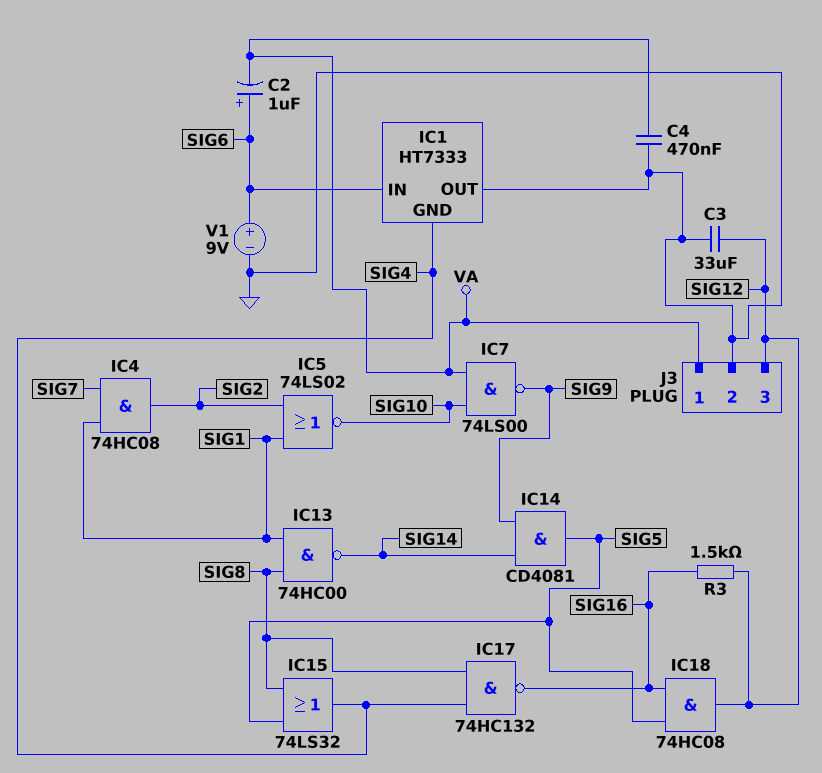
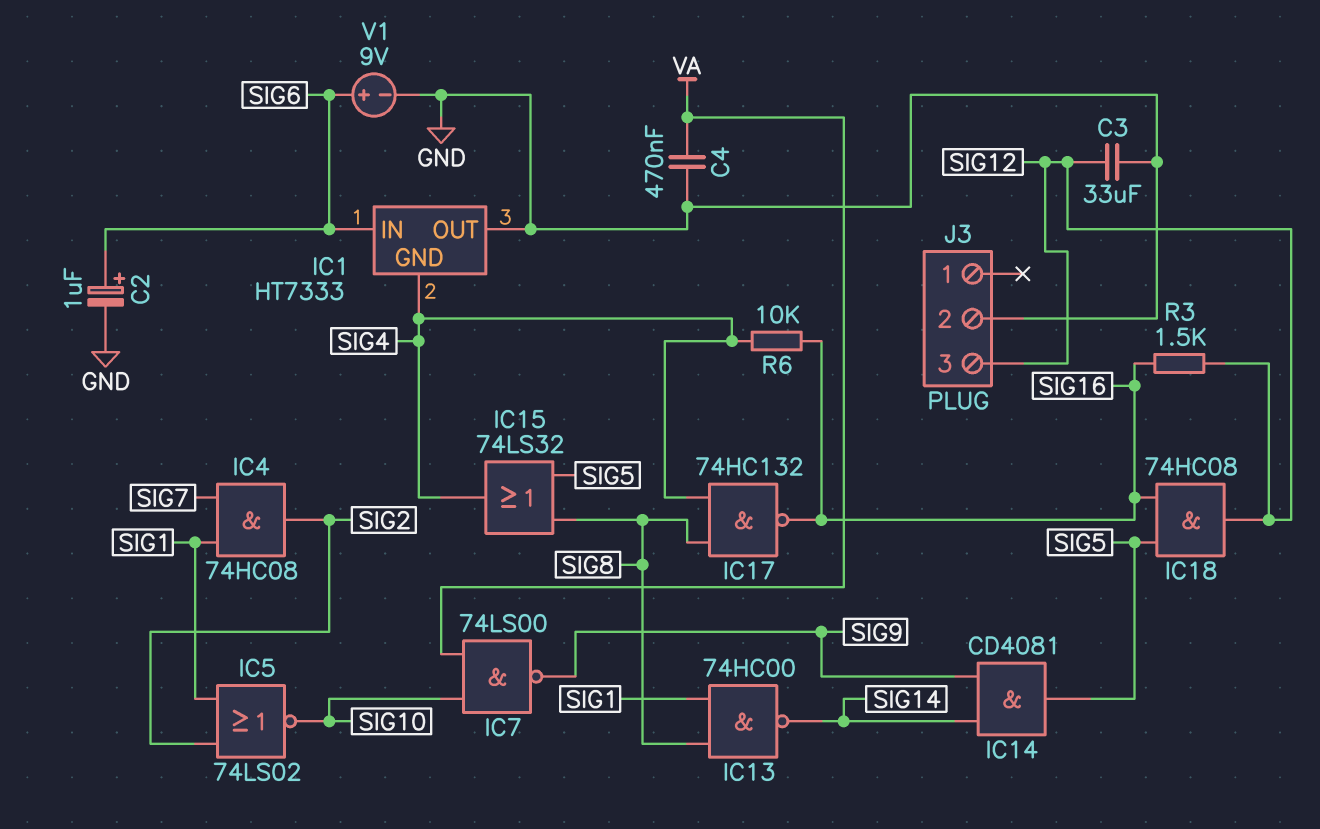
C2: 1uF (plus SIG6, minus VA) -> 1uF (plus SIG6, minus GND)
J3 pin 1: VA -> none
R6: none -> 10k (SIG4, SIG16)

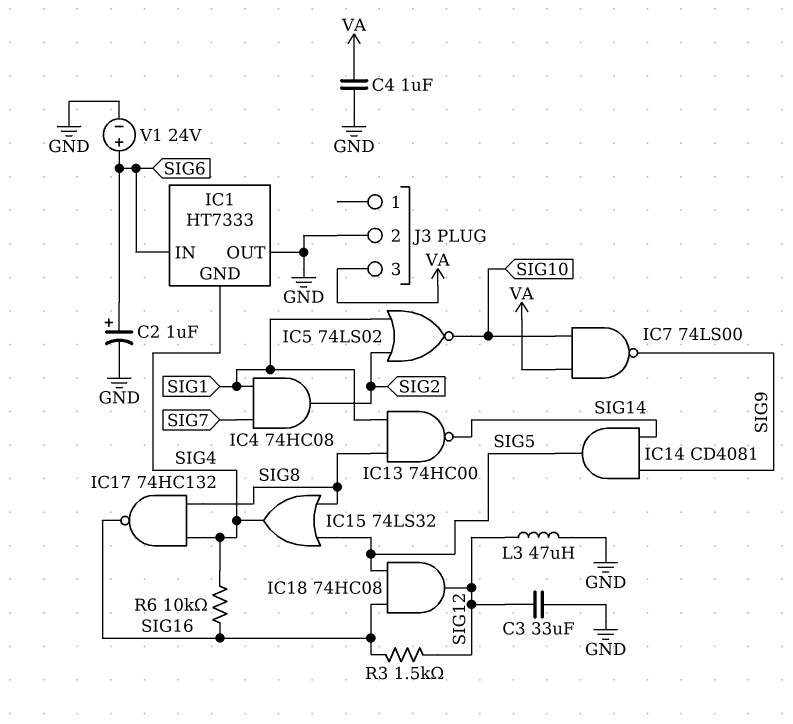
C4: 470nF (GND, VA) -> 1uF (GND, VA)
J3 pin 3: SIG12 -> VA
L3: none -> 47uH (GND, SIG12)
V1: 9V (plus SIG6, minus GND) -> 24V (plus SIG6, minus GND)

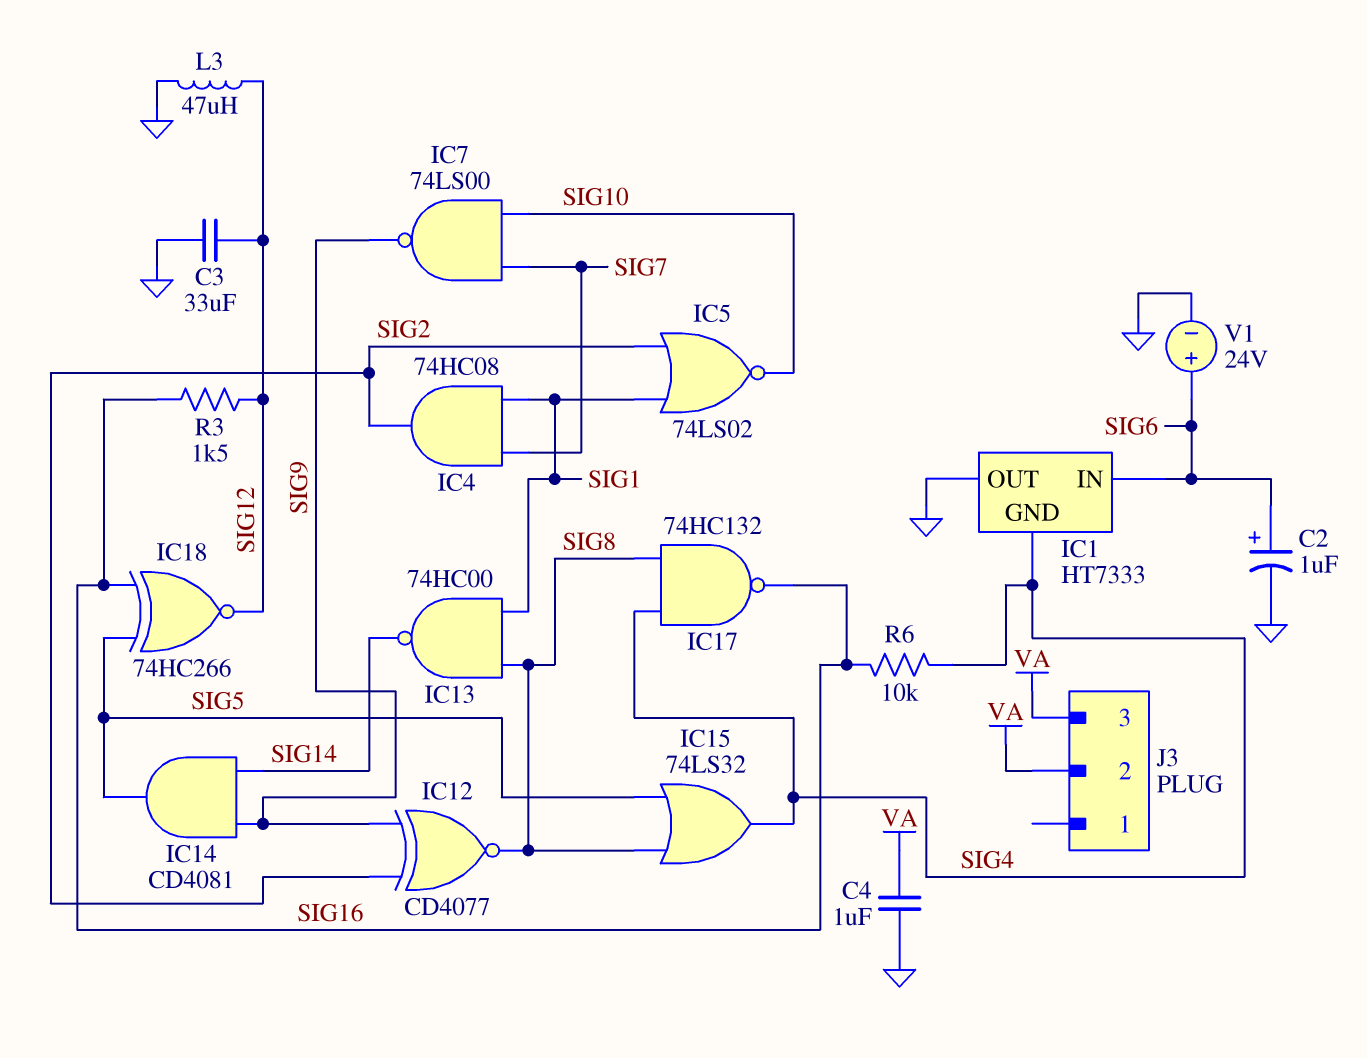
IC7: NAND 74LS00 (in SIG10, in VA, out SIG9) -> NAND 74LS00 (in SIG7, in SIG10, out SIG9)
IC12: none -> XNOR CD4077 (in SIG2, in SIG9, out SIG8)
IC18: AND 74HC08 (in SIG5, in SIG16, out SIG12) -> XNOR 74HC266 (in SIG5, in SIG16, out SIG12)
J3 pin 2: GND -> VA

